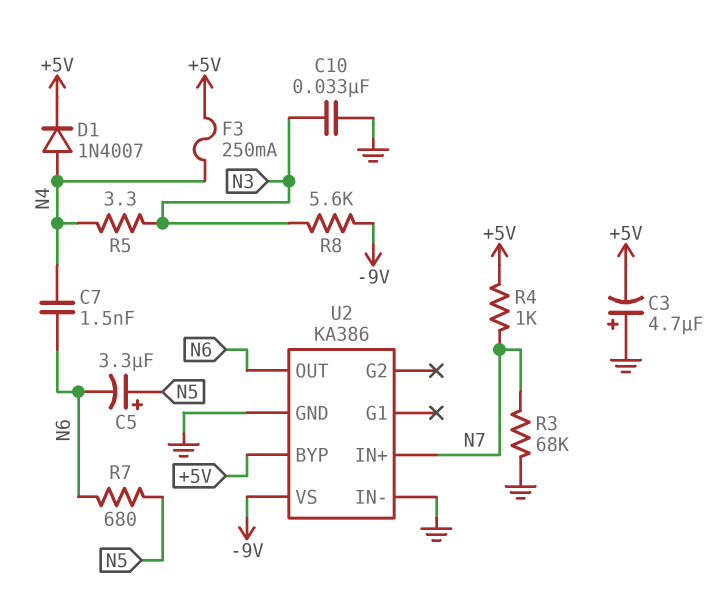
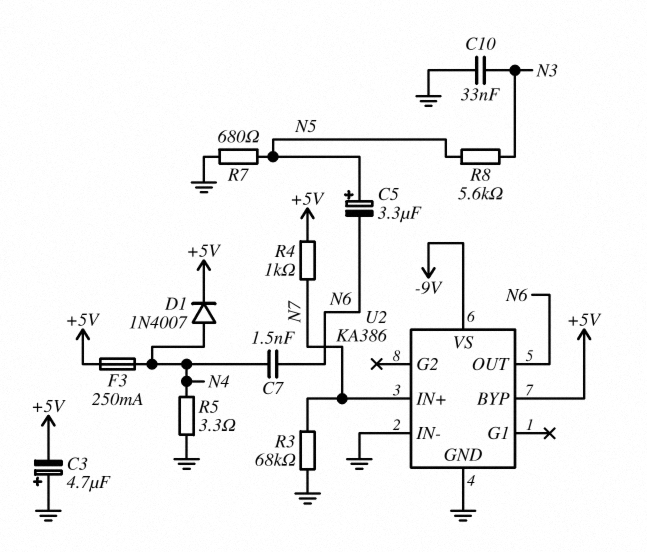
R5: 3.3 (N3, N4) -> 3.3 (GND, N4)
R7: 680 (N5, N6) -> 680 (GND, N5)
R8: 5.6k (-9V, N3) -> 5.6k (N3, N5)

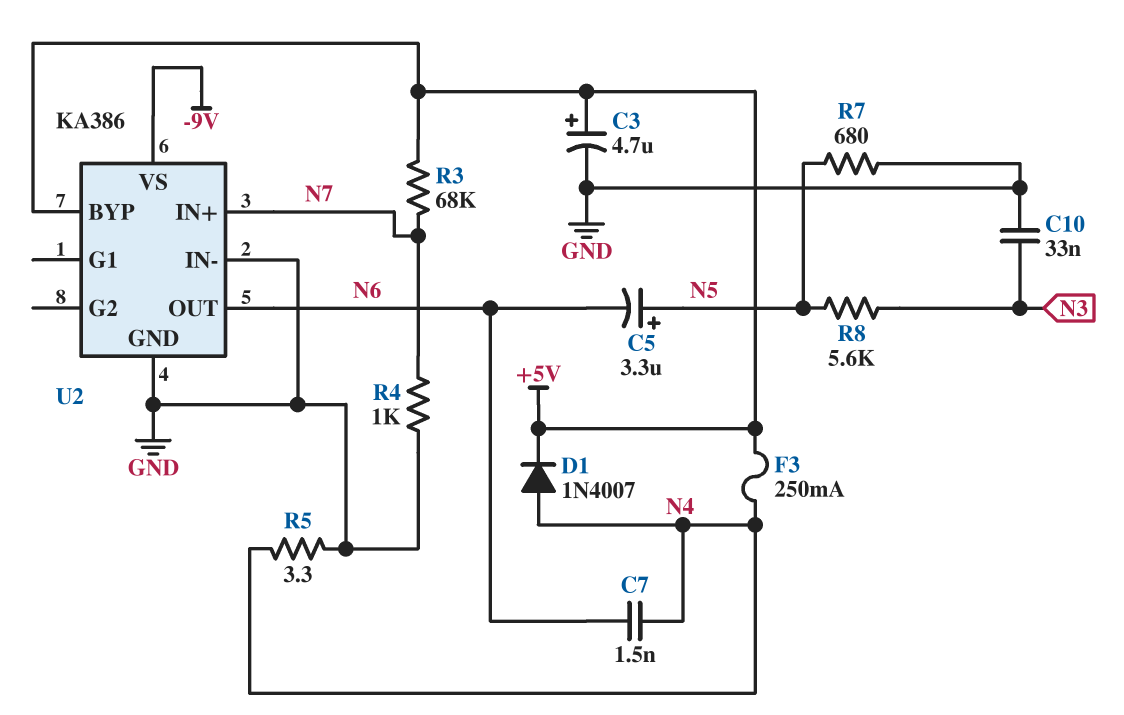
C3: 4.7uF (plus GND, minus +5V) -> 4.7uF (plus +5V, minus GND)
R3: 68k (GND, N7) -> 68k (+5V, N7)
R4: 1k (+5V, N7) -> 1k (GND, N7)

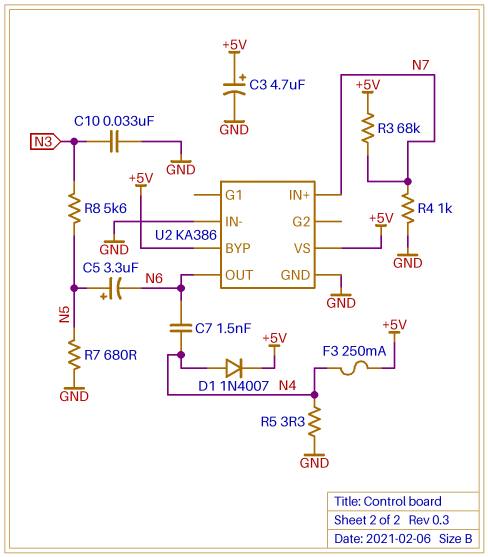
U2 pin VS: -9V -> +5V

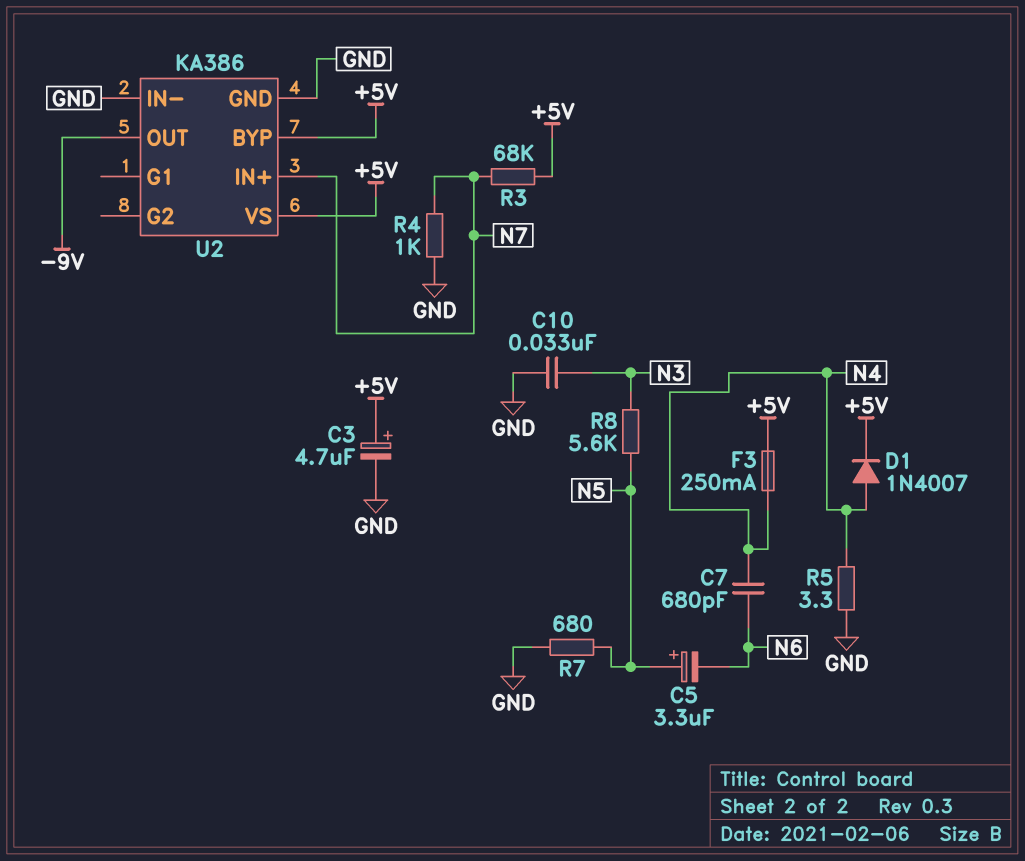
C7: 1.5nF (N4, N6) -> 680pF (N4, N6)
U2 pin OUT: N6 -> -9V

